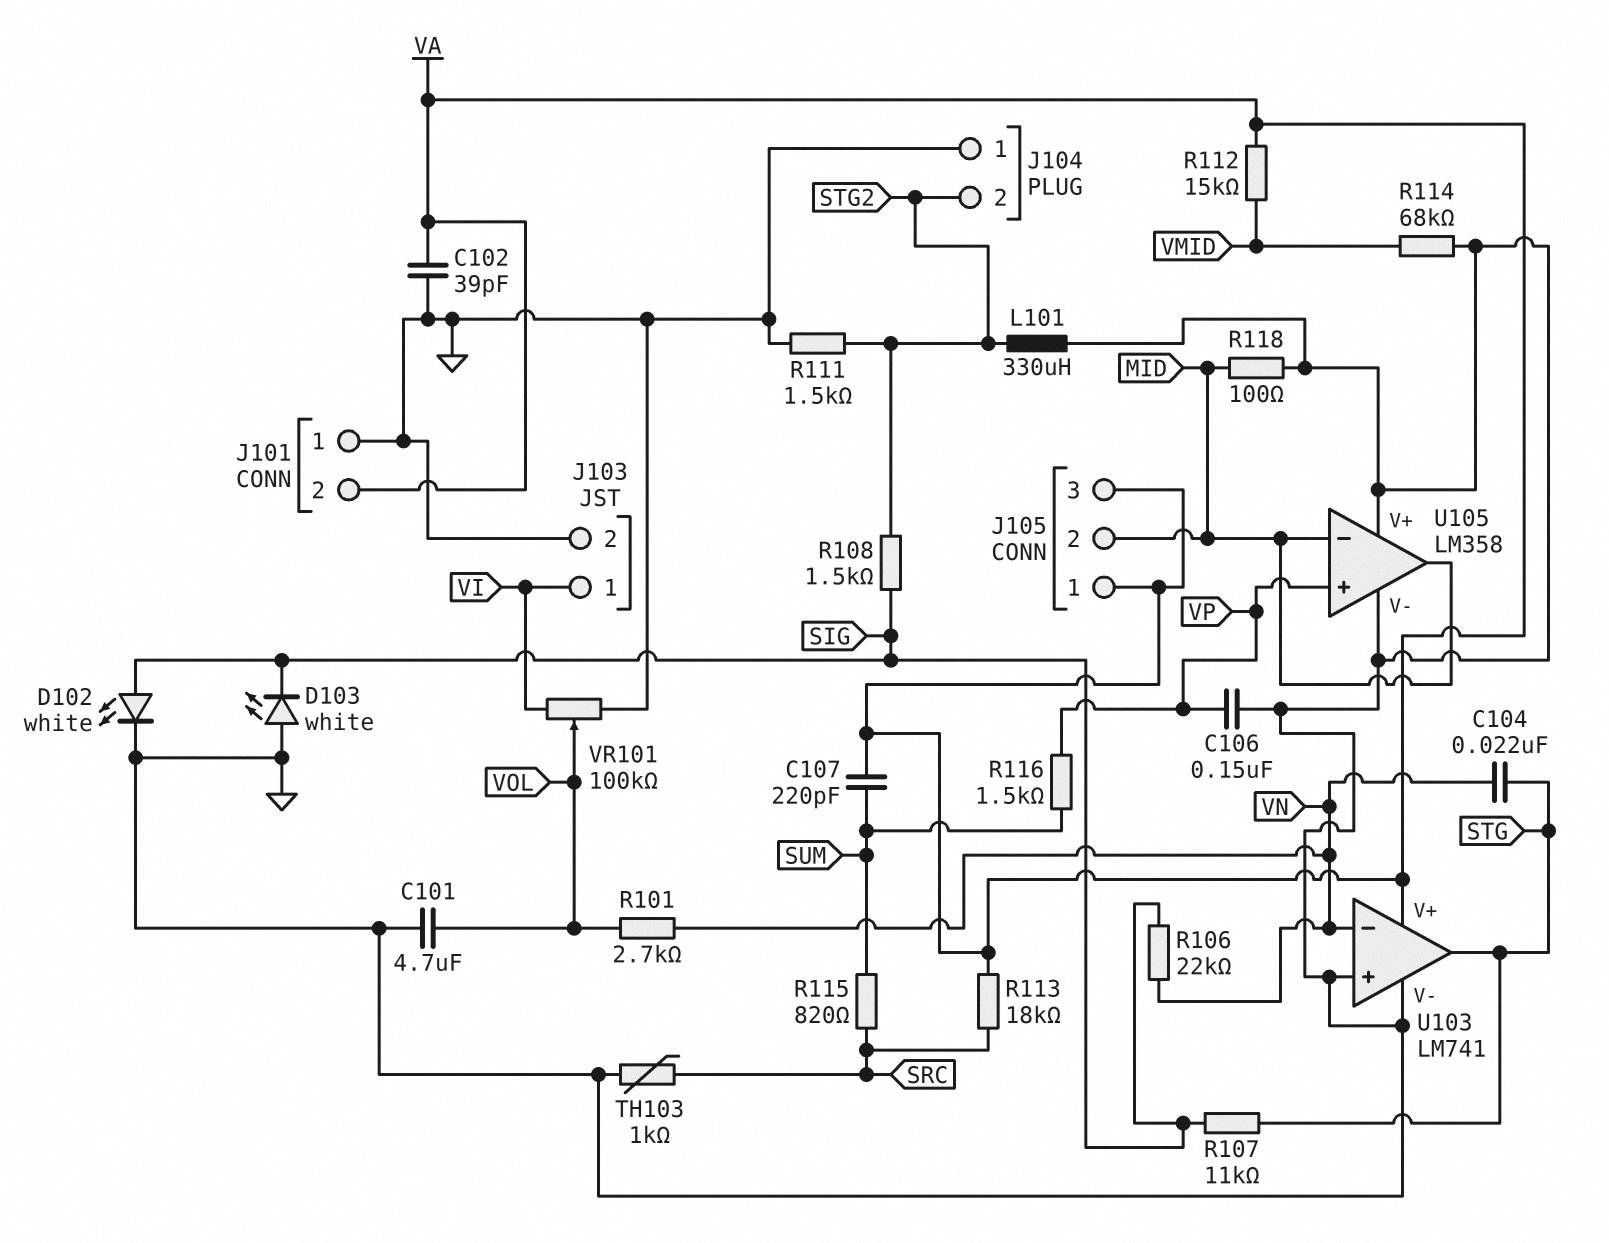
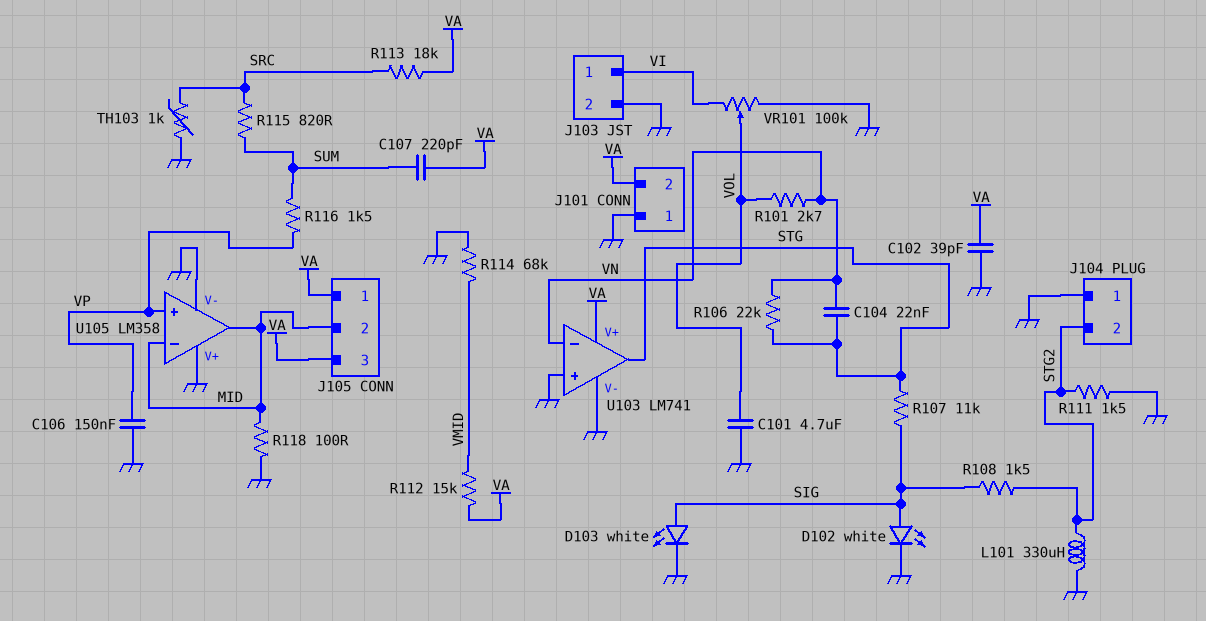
D103: LED white (A GND, K SIG) -> LED white (A SIG, K GND)
R106: 22k (SIG, VN) -> 22k (STG, VN)

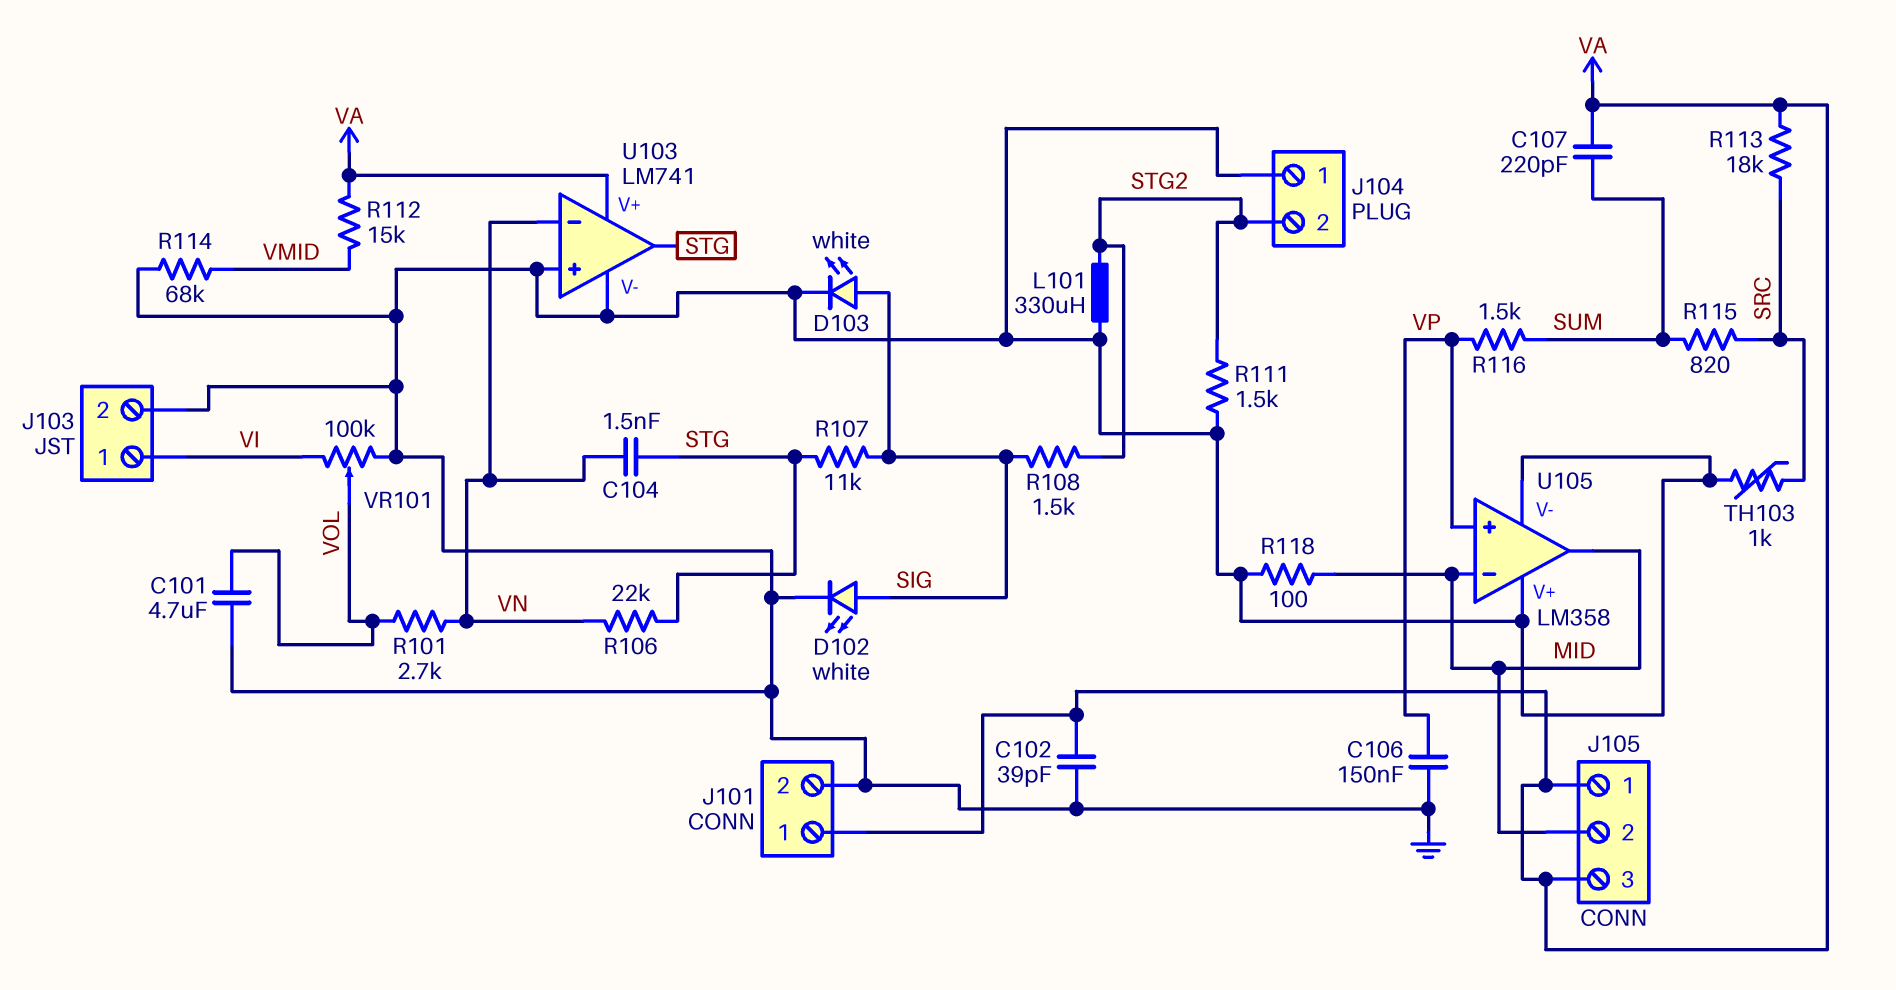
C104: 22nF (STG, VN) -> 1.5nF (STG, VN)
J101 pin 1: GND -> VA
J101 pin 2: VA -> GND

